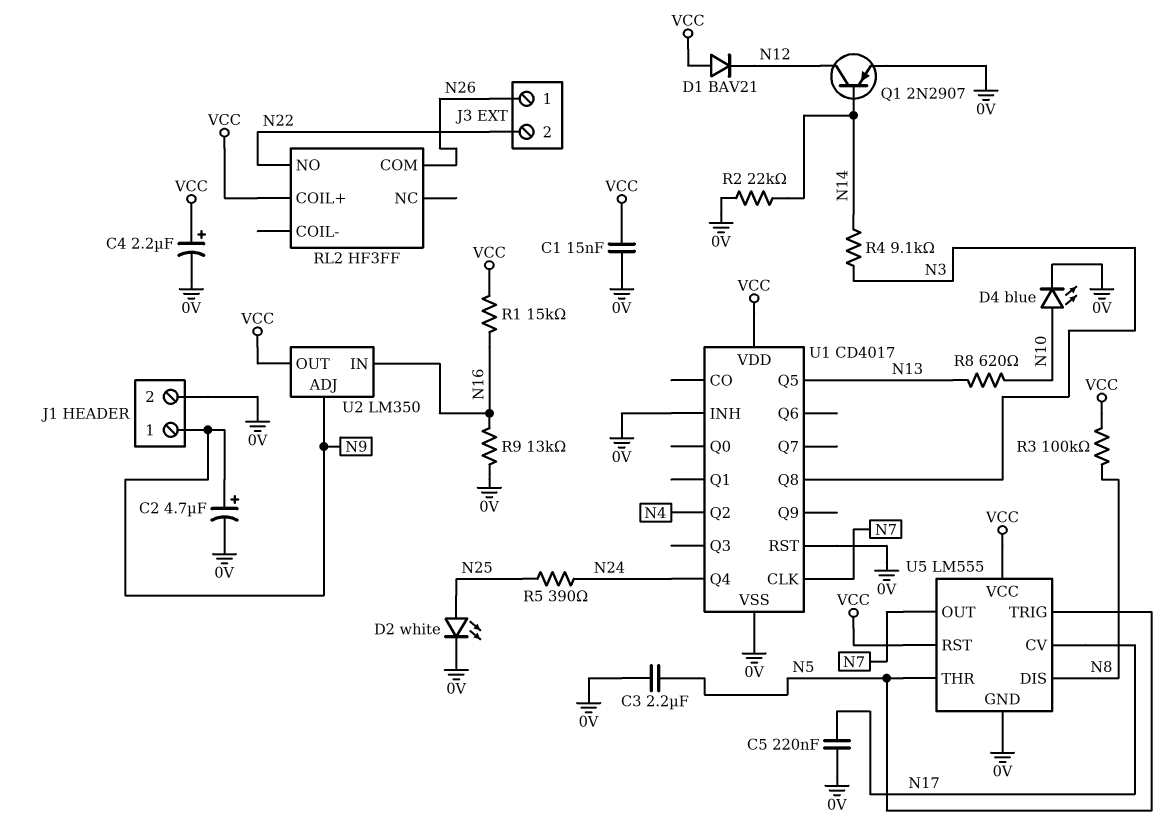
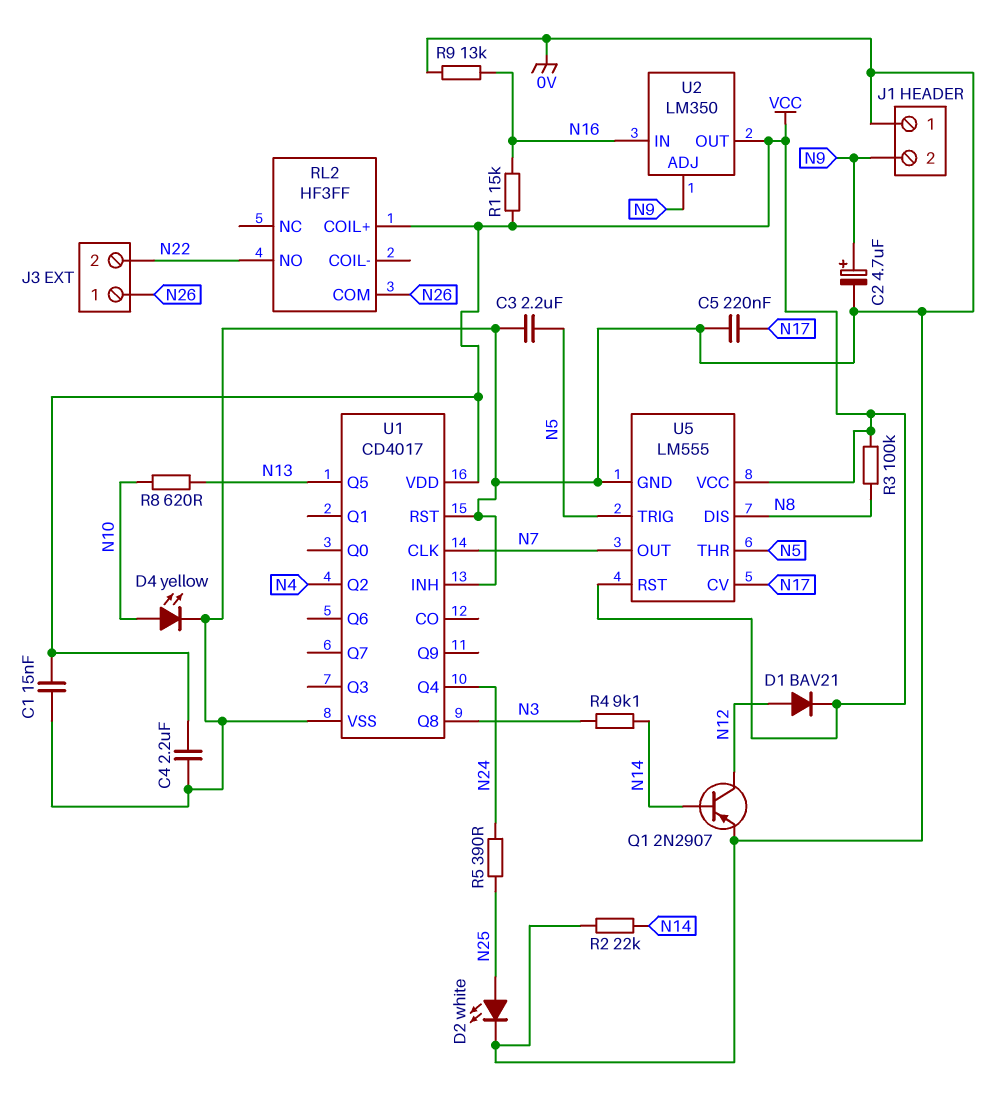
C4: 2.2uF (plus VCC, minus 0V) -> 2.2uF (0V, VCC)
D1: diode BAV21 (A VCC, K N12) -> diode BAV21 (A N12, K VCC)
D4: LED blue (A N10, K 0V) -> LED yellow (A N10, K 0V)
J1 pin 1: N9 -> 0V
J1 pin 2: 0V -> N9

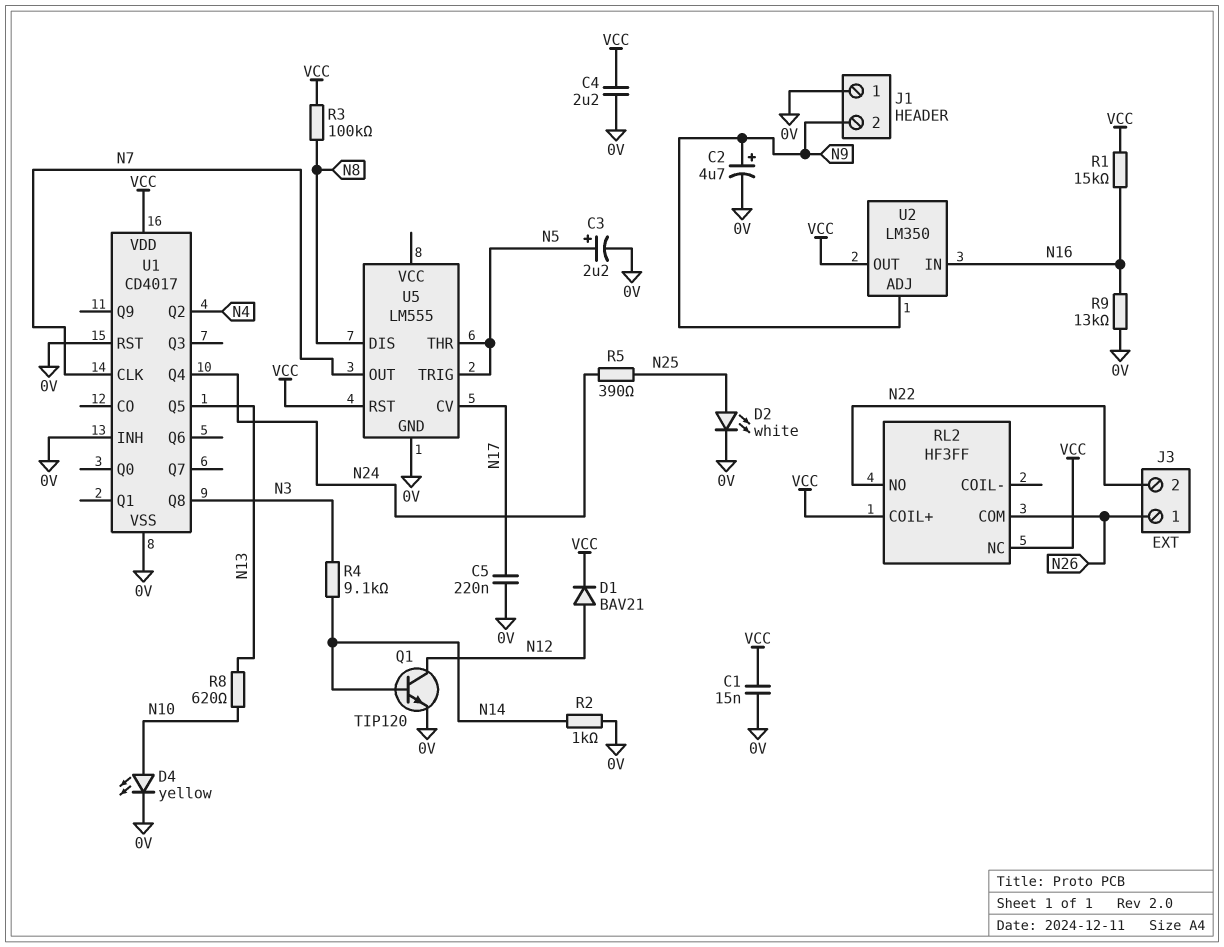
C3: 2.2uF (0V, N5) -> 2.2uF (plus N5, minus 0V)
Q1: PNP 2N2907 (B N14, C N12, E 0V) -> NPN TIP120 (B N14, C N12, E 0V)
R2: 22k (0V, N14) -> 1k (0V, N14)
RL2 pin NC: none -> VCC
U5 pin VCC: VCC -> none

